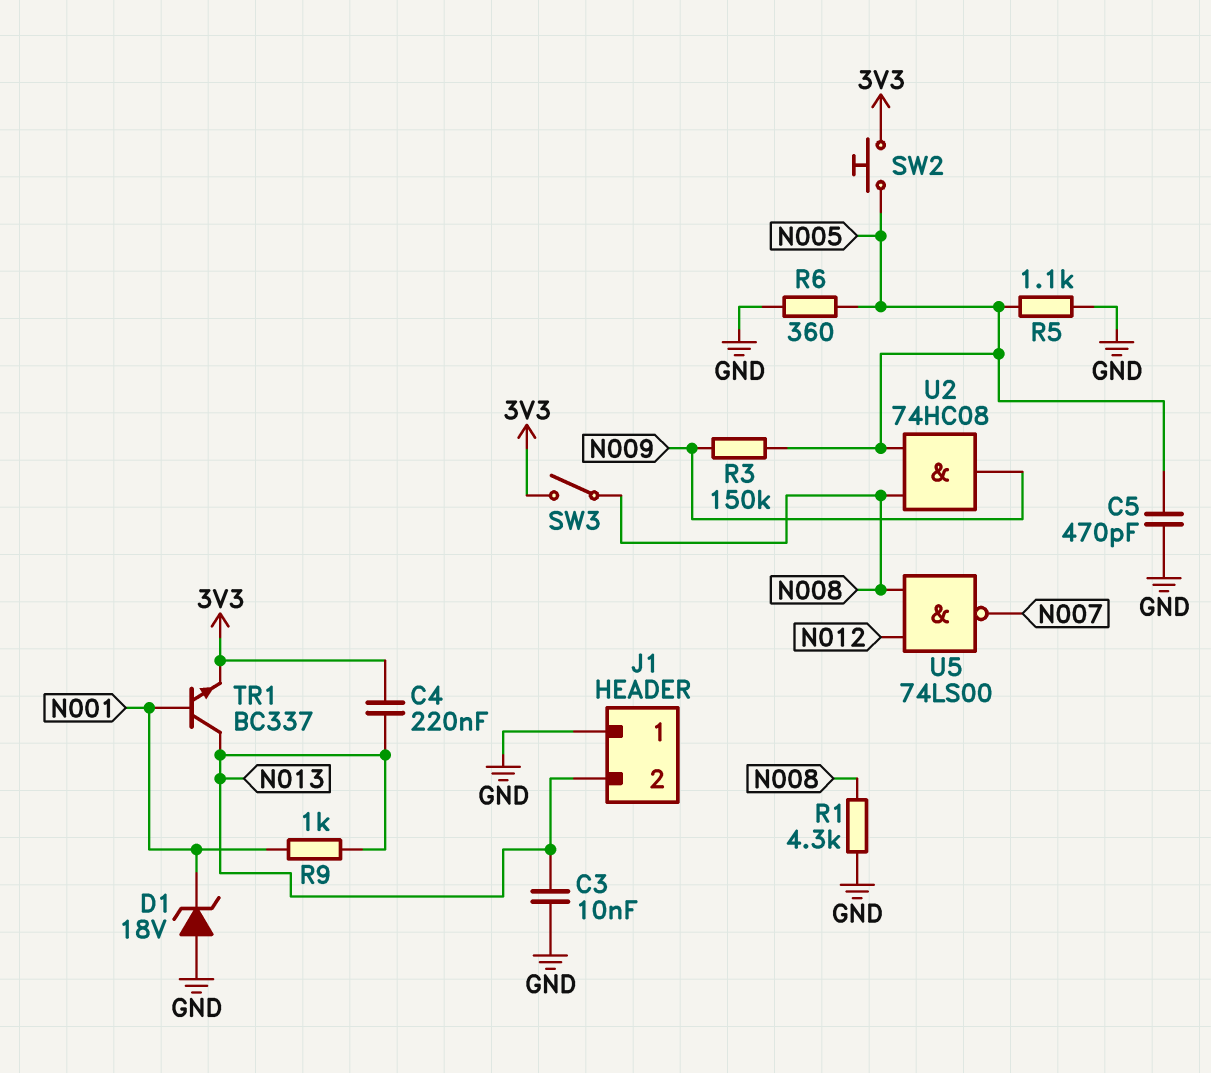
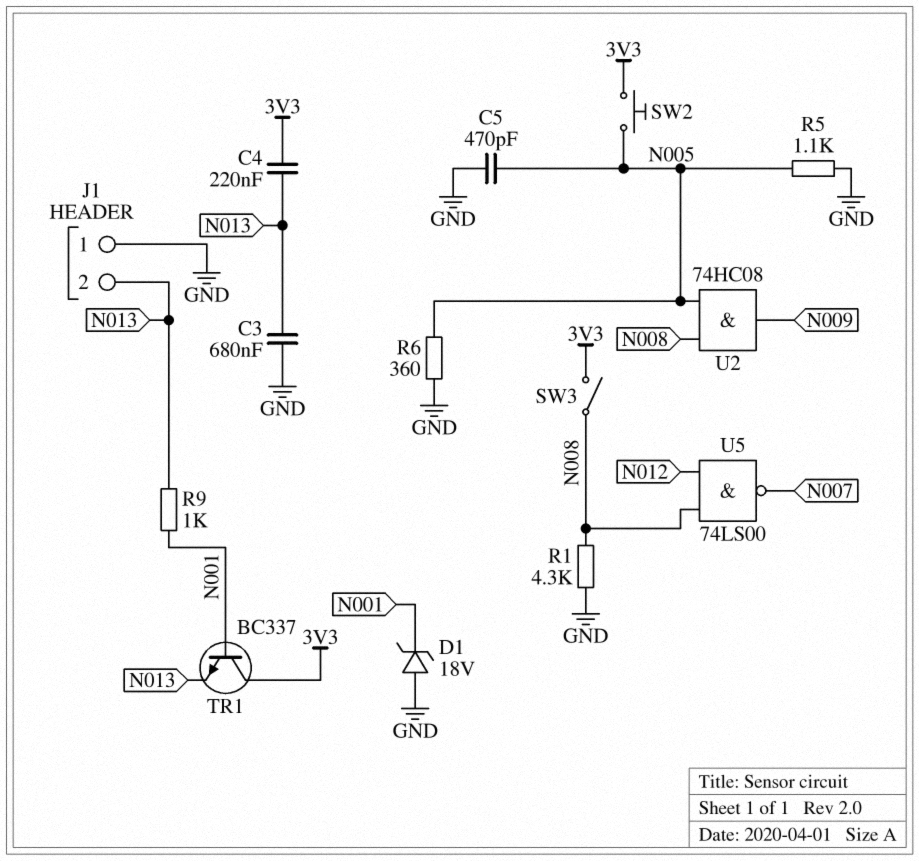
C3: 10nF (GND, N013) -> 680nF (GND, N013)
R3: 150k (N005, N009) -> none
TR1: NPN BC337 (B N001, C N013, E 3V3) -> NPN BC337 (B N001, C 3V3, E N013)

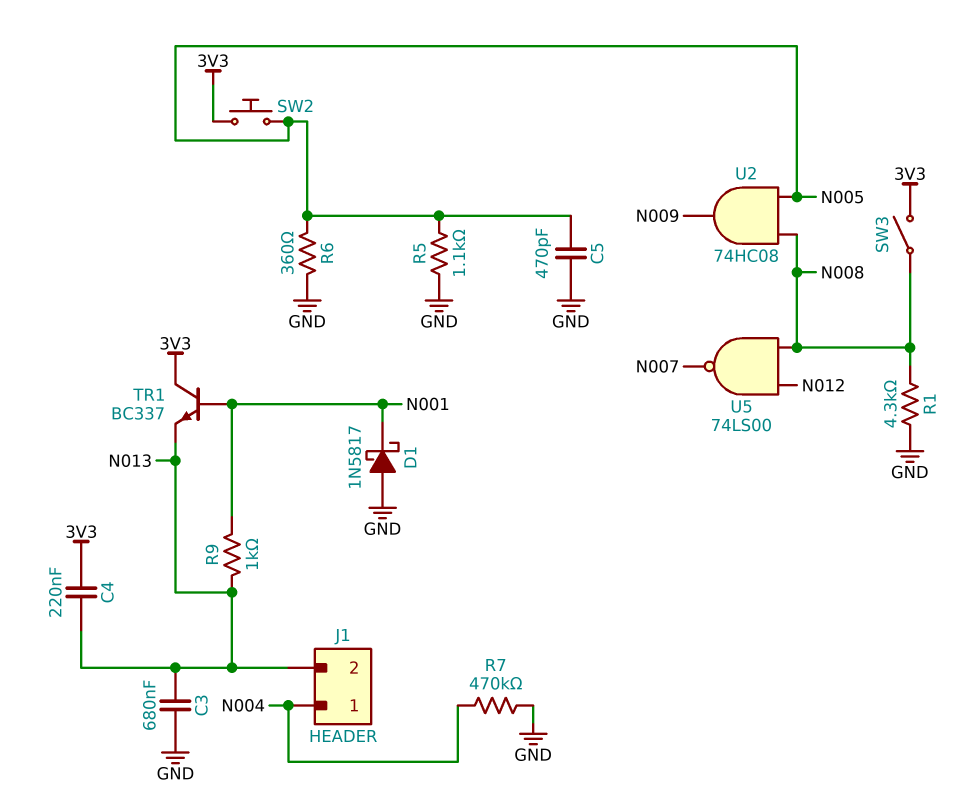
D1: zener 18V (A GND, K N001) -> schottky 1N5817 (A GND, K N001)
J1 pin 1: GND -> N004
R7: none -> 470k (GND, N004)

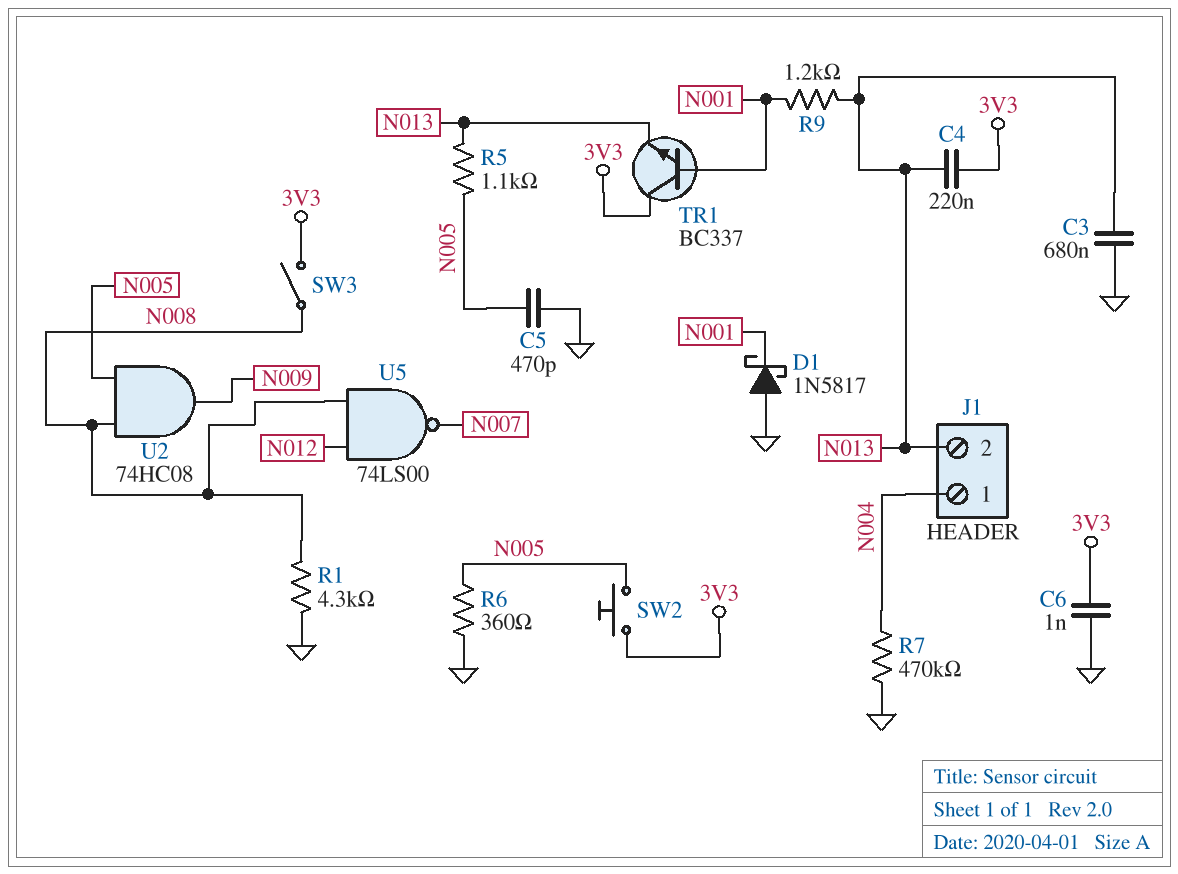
C6: none -> 1nF (3V3, GND)
R5: 1.1k (GND, N005) -> 1.1k (N005, N013)
R9: 1k (N001, N013) -> 1.2k (N001, N013)

